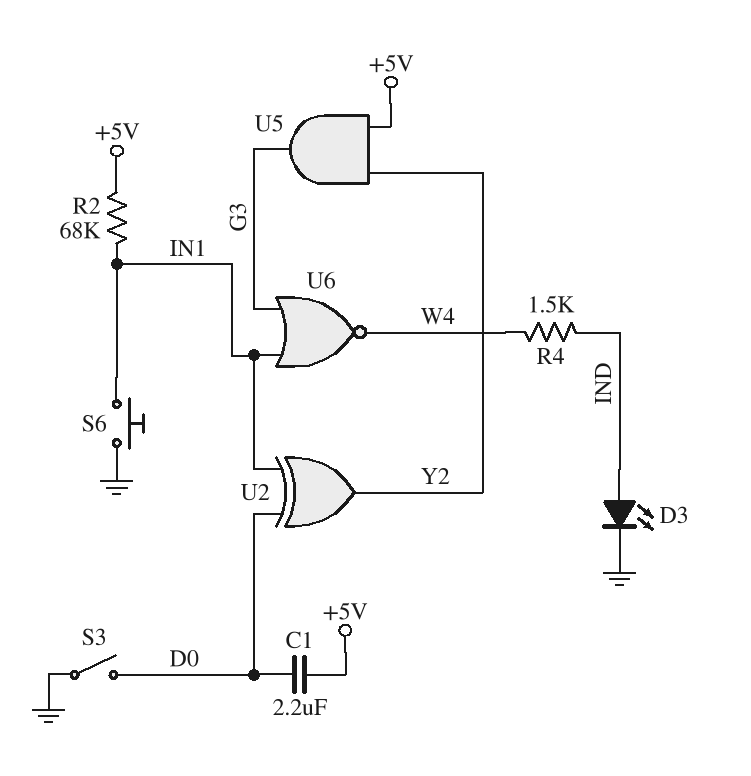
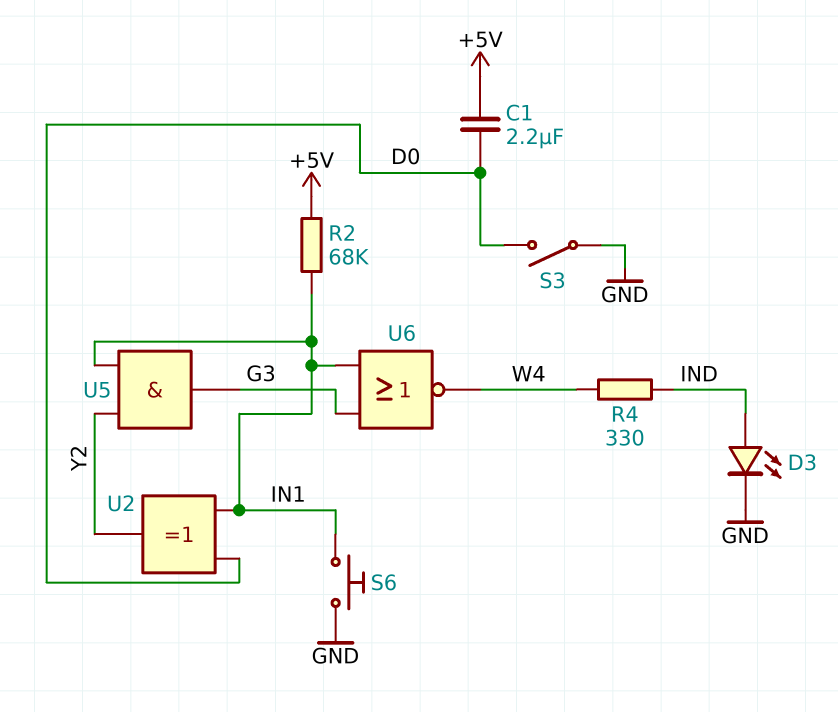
R4: 1.5k (IND, W4) -> 330 (IND, W4)
U5: AND (in +5V, in Y2, out G3) -> AND (in IN1, in Y2, out G3)

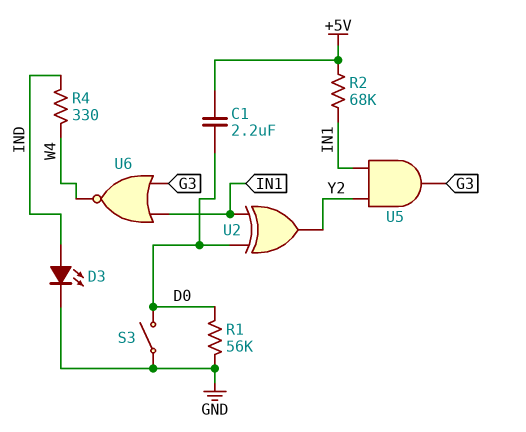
R1: none -> 56k (D0, GND)
S6: button (GND, IN1) -> none

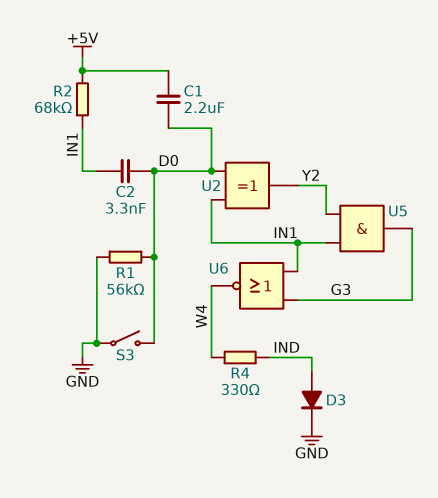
C2: none -> 3.3nF (D0, IN1)
D3: LED (A IND, K GND) -> diode (A IND, K GND)

